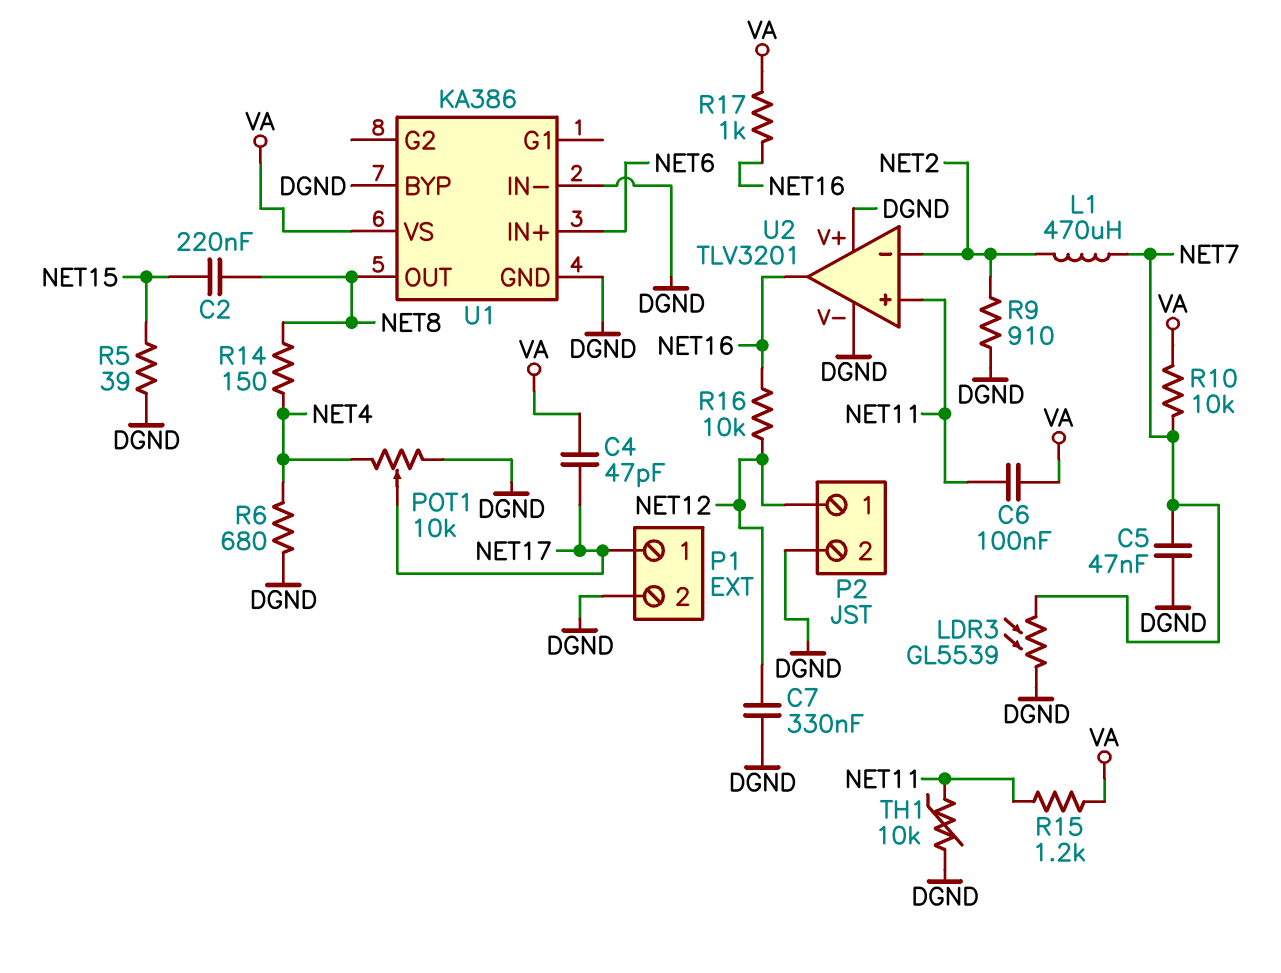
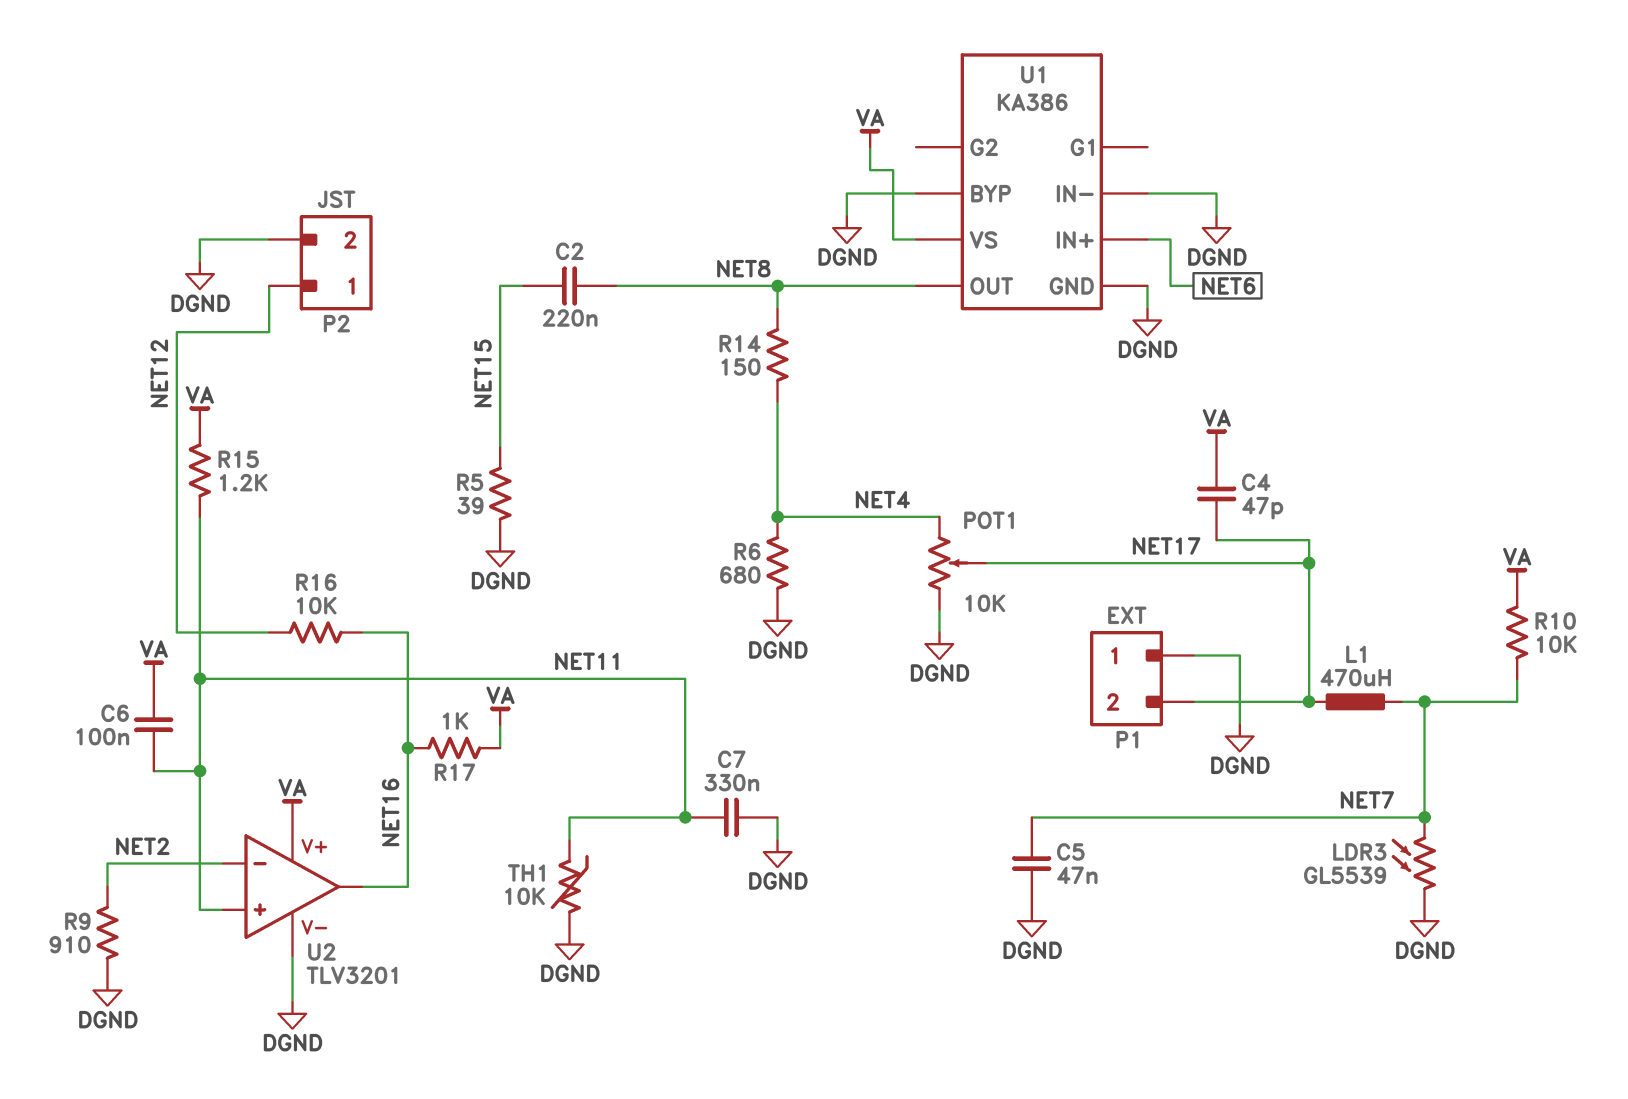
C7: 330nF (DGND, NET12) -> 330nF (DGND, NET11)
L1: 470uH (NET2, NET7) -> 470uH (NET7, NET17)
P1 pin 1: NET17 -> DGND
P1 pin 2: DGND -> NET17
U2 pin V+: DGND -> VA

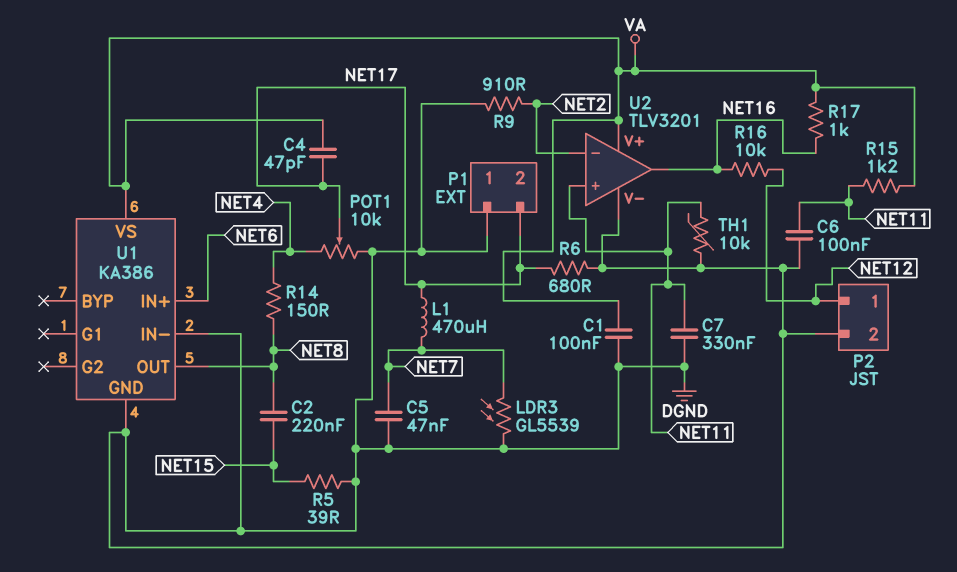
C1: none -> 100nF (DGND, VA)
C6: 100nF (NET11, VA) -> 100nF (DGND, NET11)
R6: 680 (DGND, NET4) -> 680 (DGND, NET17)
R10: 10k (NET7, VA) -> none
U1 pin BYP: DGND -> none

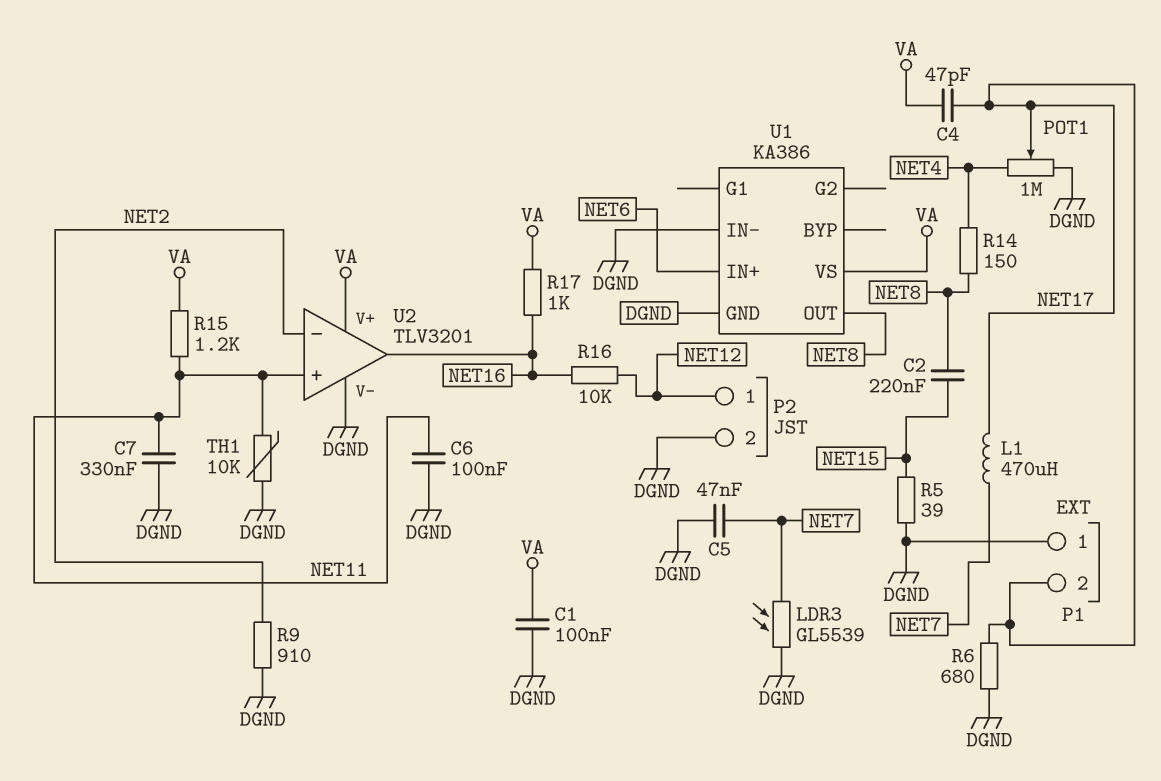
POT1: 10k (DGND, NET4, wiper NET17) -> 1M (DGND, NET4, wiper NET17)

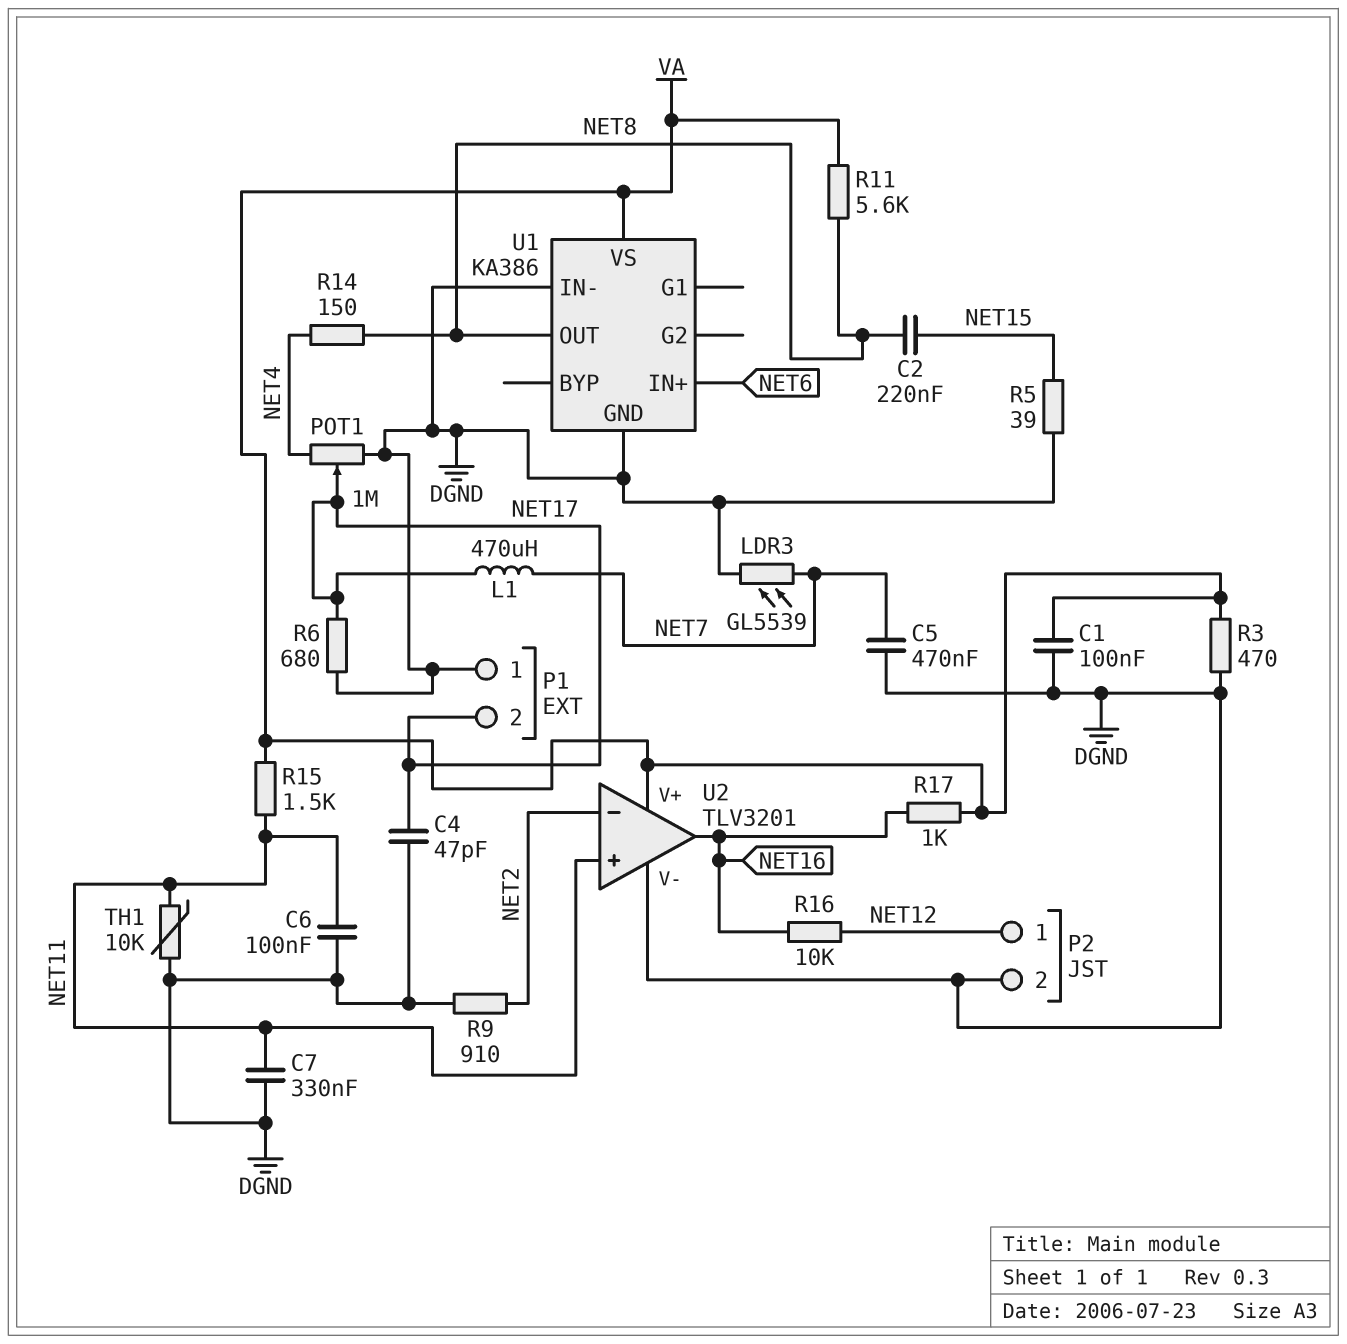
C4: 47pF (NET17, VA) -> 47pF (DGND, NET17)
C5: 47nF (DGND, NET7) -> 470nF (DGND, NET7)
R3: none -> 470 (DGND, VA)
R11: none -> 5.6k (NET8, VA)
R15: 1.2k (NET11, VA) -> 1.5k (NET11, VA)

